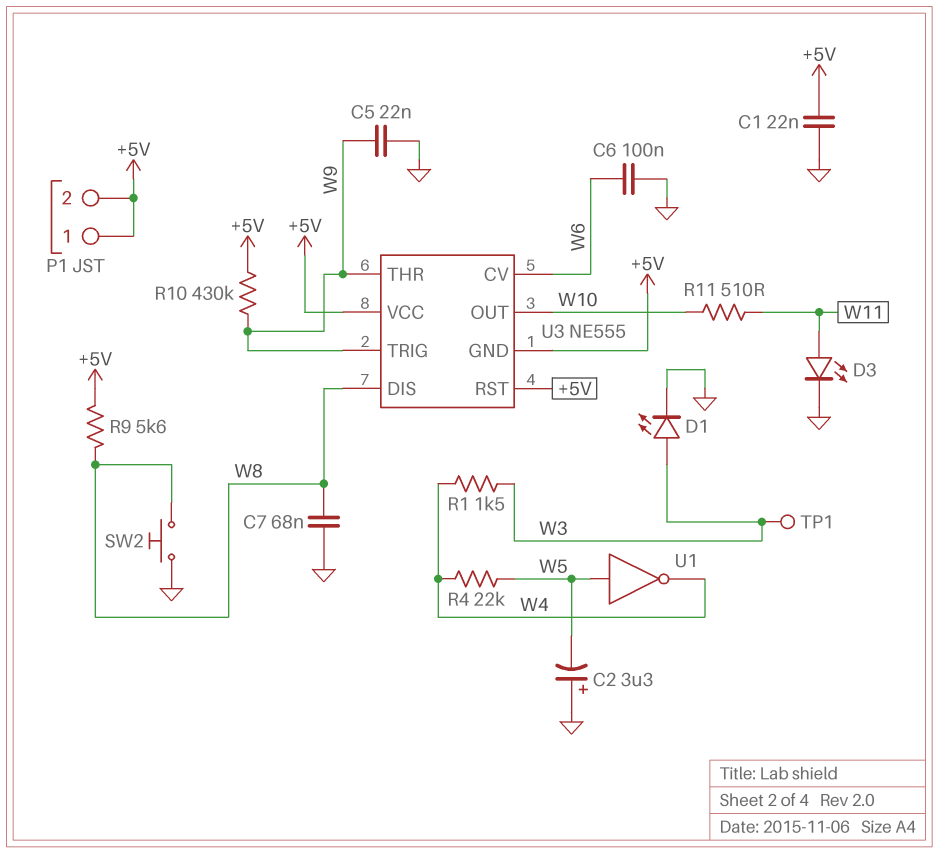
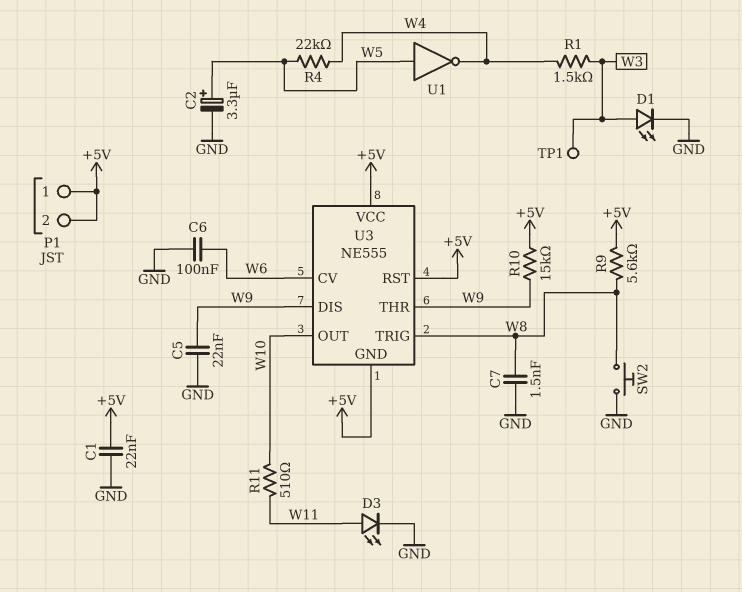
C2: 3.3uF (plus GND, minus W5) -> 3.3uF (plus W5, minus GND)
C7: 68nF (GND, W8) -> 1.5nF (GND, W8)
R10: 430k (+5V, W9) -> 15k (+5V, W9)
U3 pin DIS: W8 -> W9
U3 pin TRIG: W9 -> W8

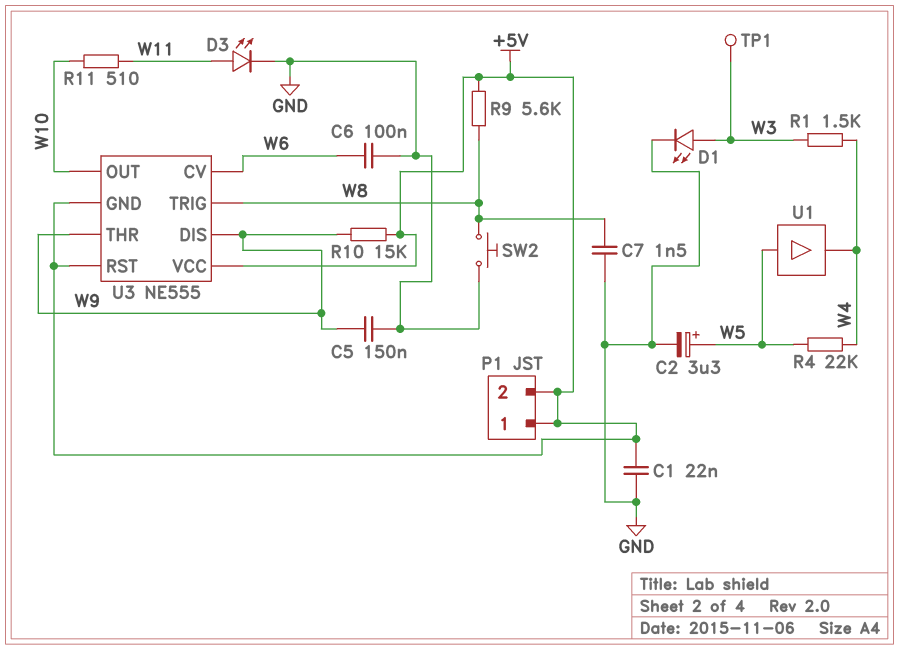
C5: 22nF (GND, W9) -> 150nF (GND, W9)
U1: NOT (in W5, out W4) -> buffer (in W5, out W4)

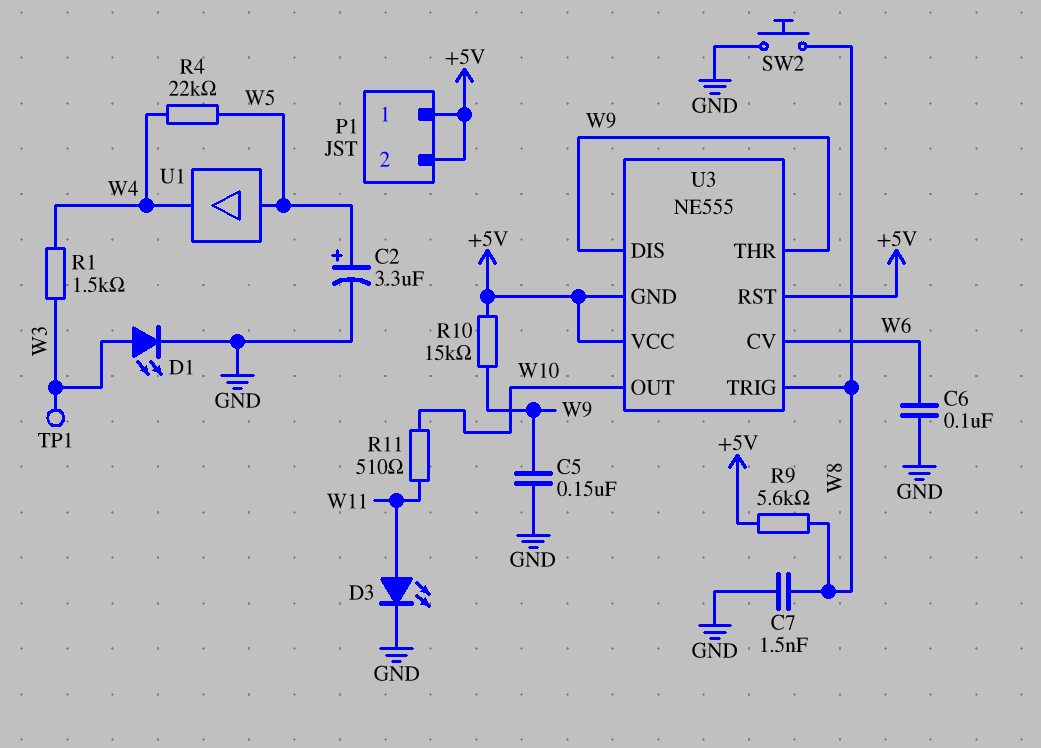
C1: 22nF (+5V, GND) -> none

